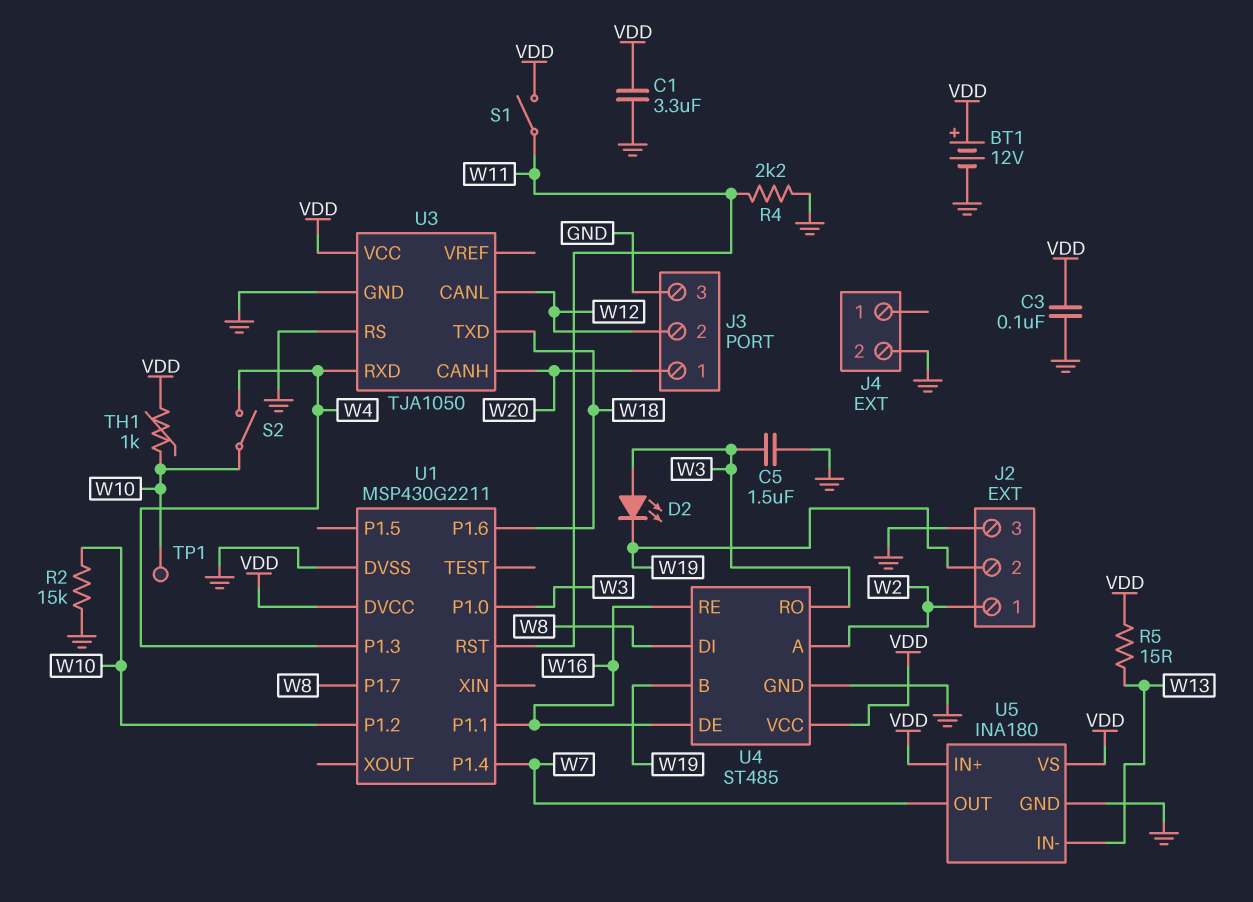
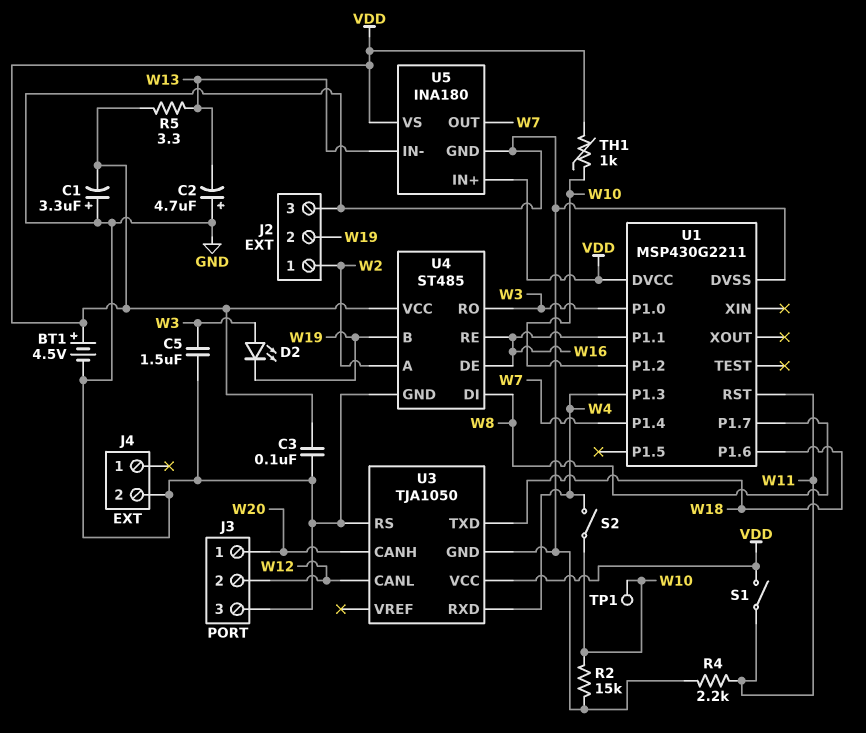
BT1: 12V (plus VDD, minus GND) -> 4.5V (plus VDD, minus GND)
C1: 3.3uF (GND, VDD) -> 3.3uF (plus GND, minus VDD)
C2: none -> 4.7uF (plus GND, minus W13)
R5: 15 (VDD, W13) -> 3.3 (VDD, W13)

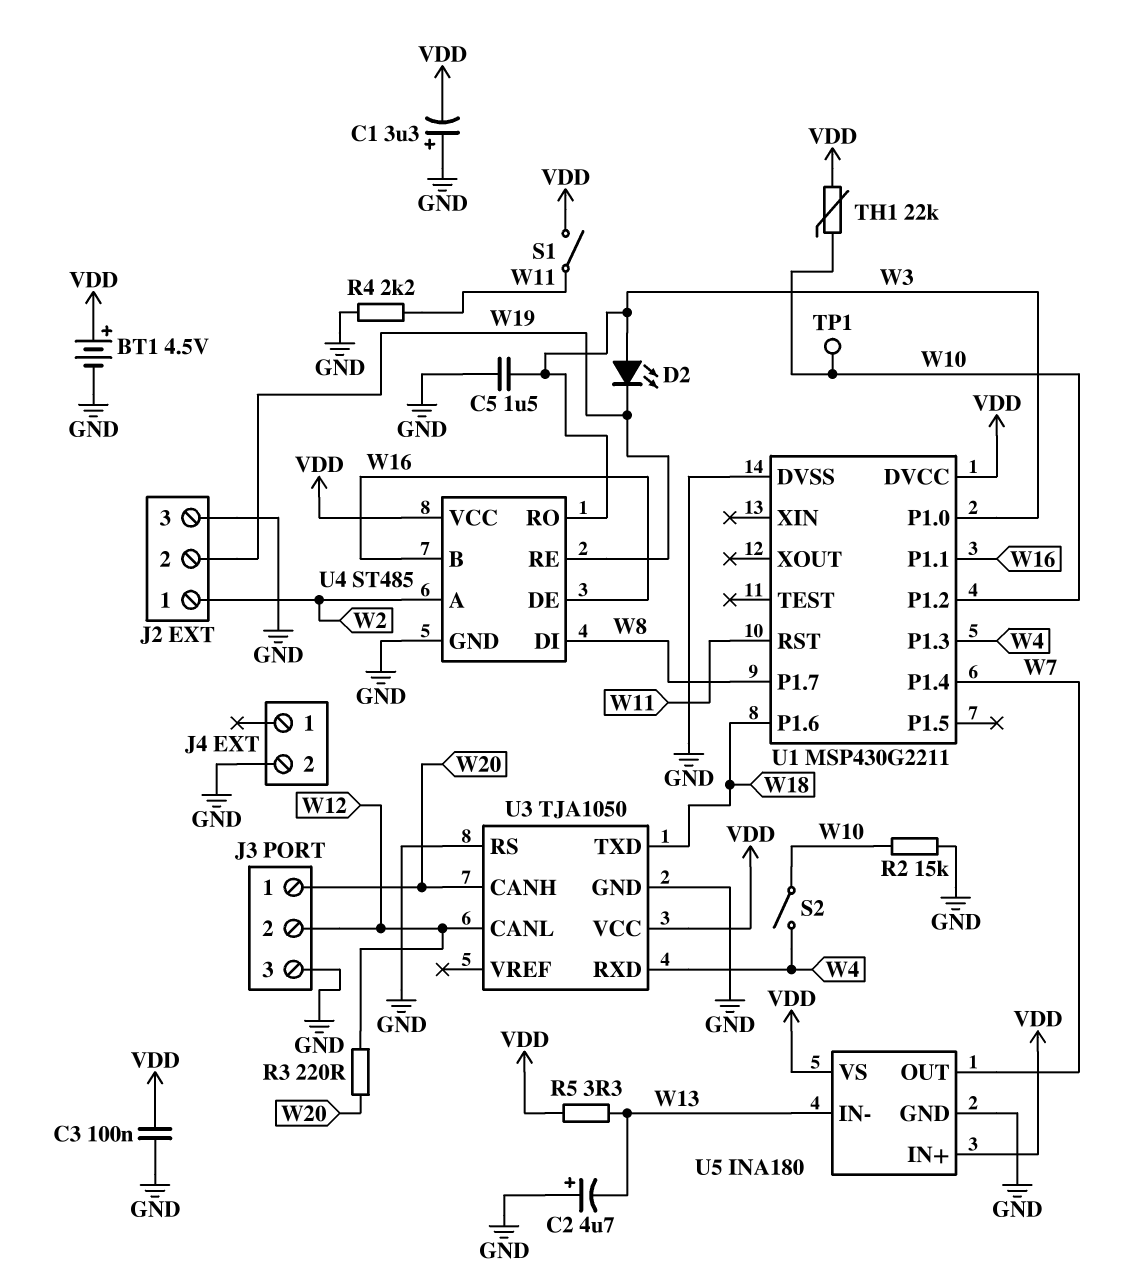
R3: none -> 220 (W12, W20)
TH1: 1k (VDD, W10) -> 22k (VDD, W10)
U4 pin B: W19 -> W16
U4 pin RE: W16 -> W19

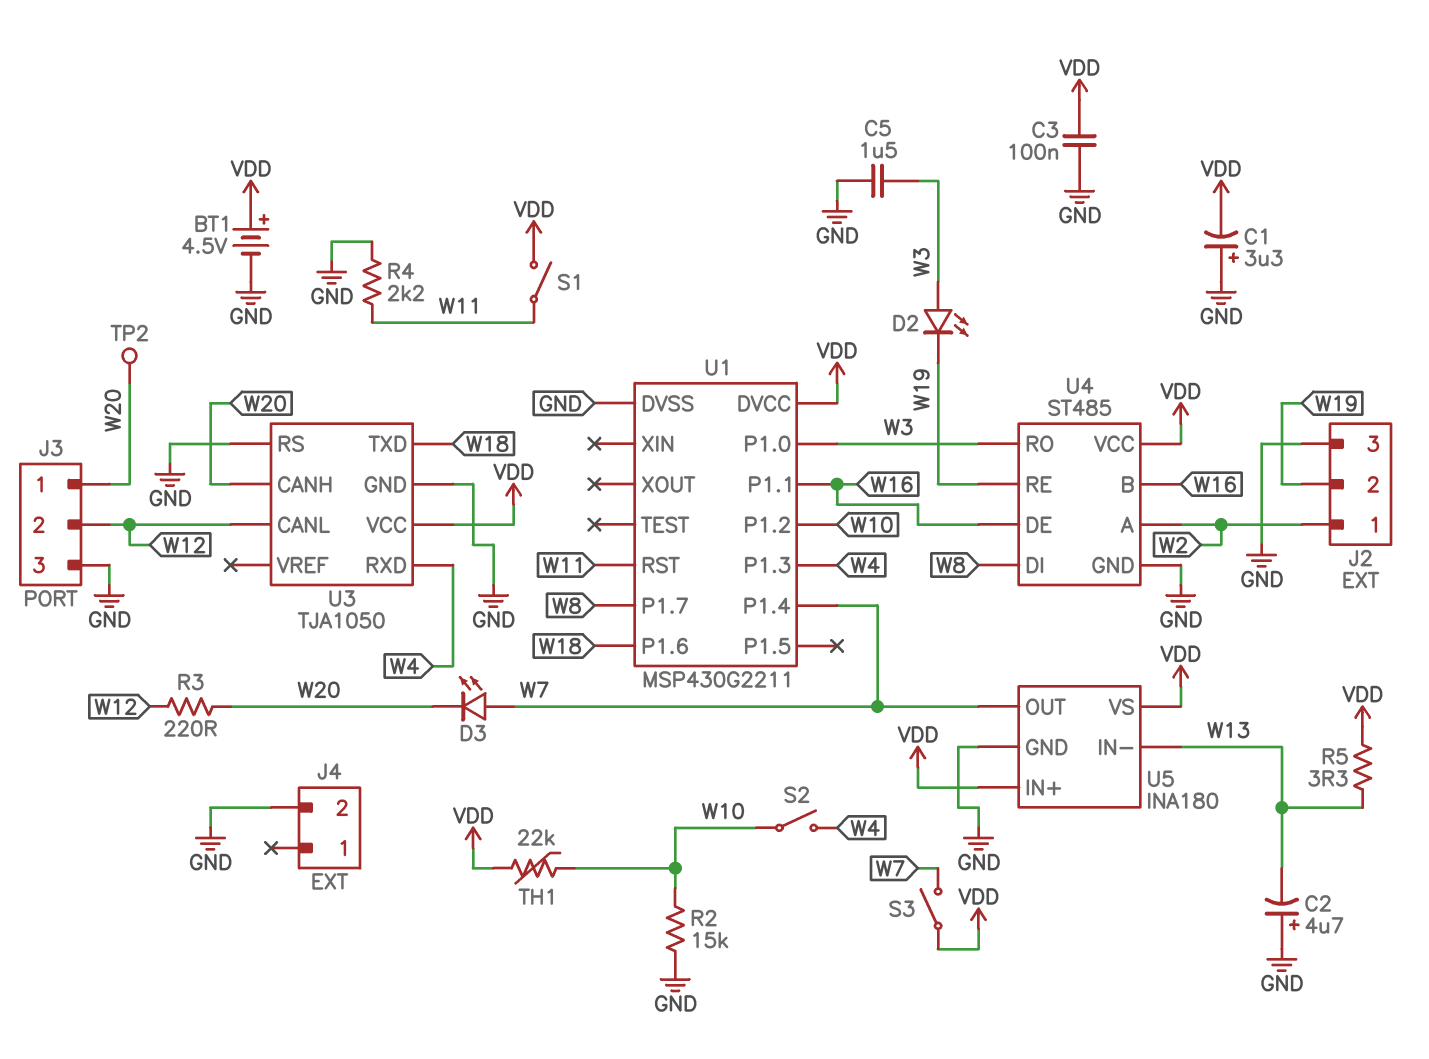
D3: none -> LED (A W7, K W20)
S3: none -> switch (VDD, W7)
TP1: test point (W10) -> none
TP2: none -> test point (W20)

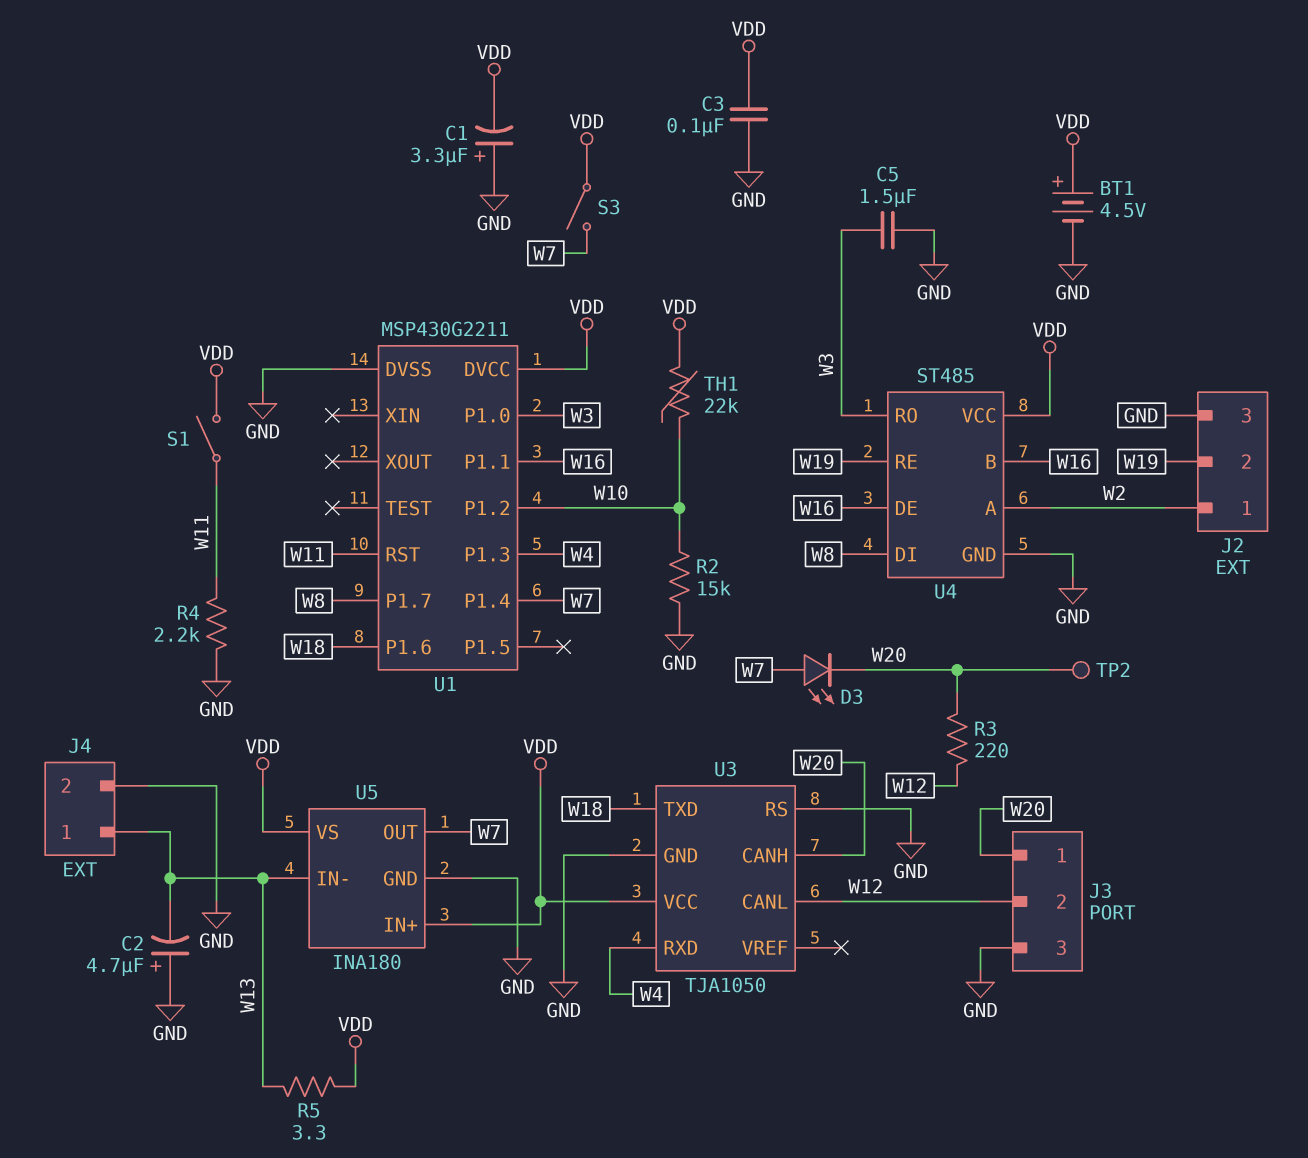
D2: LED (A W3, K W19) -> none
J4 pin 1: none -> W13
S2: switch (W4, W10) -> none

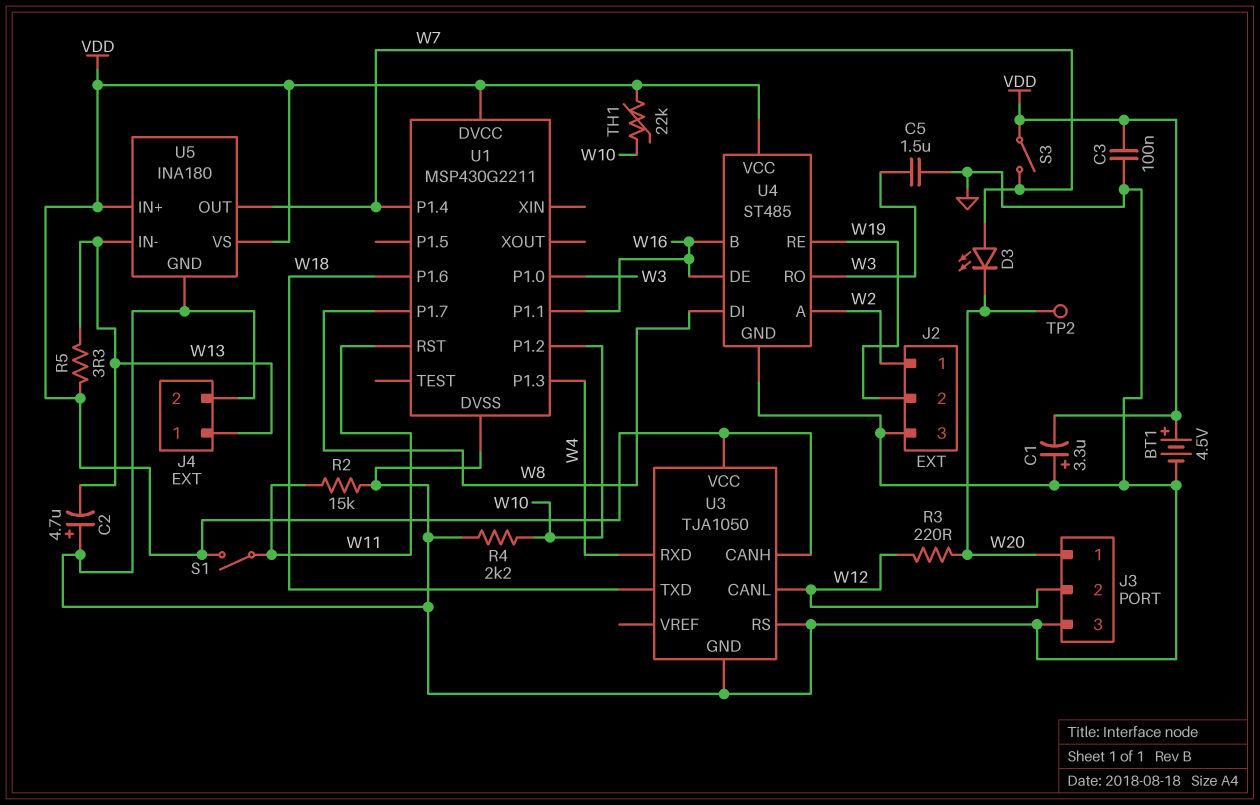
R2: 15k (GND, W10) -> 15k (GND, W11)
R4: 2.2k (GND, W11) -> 2.2k (GND, W10)
U3 pin CANH: W20 -> VDD

